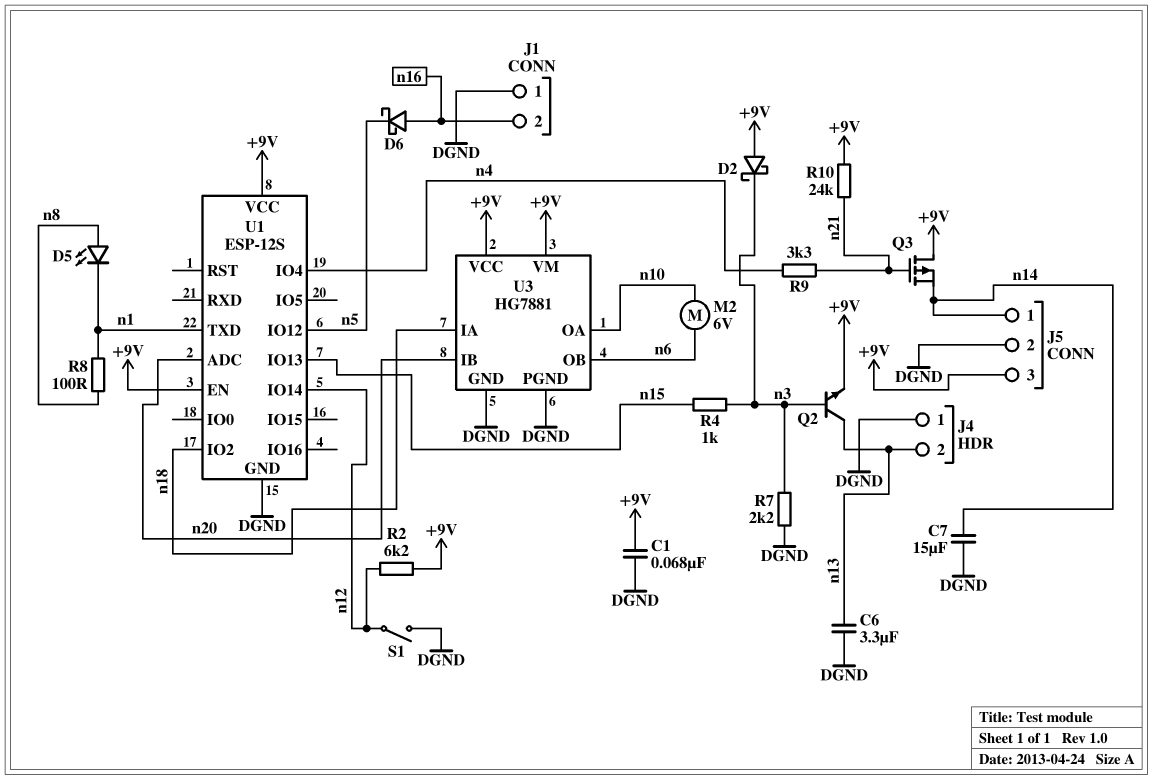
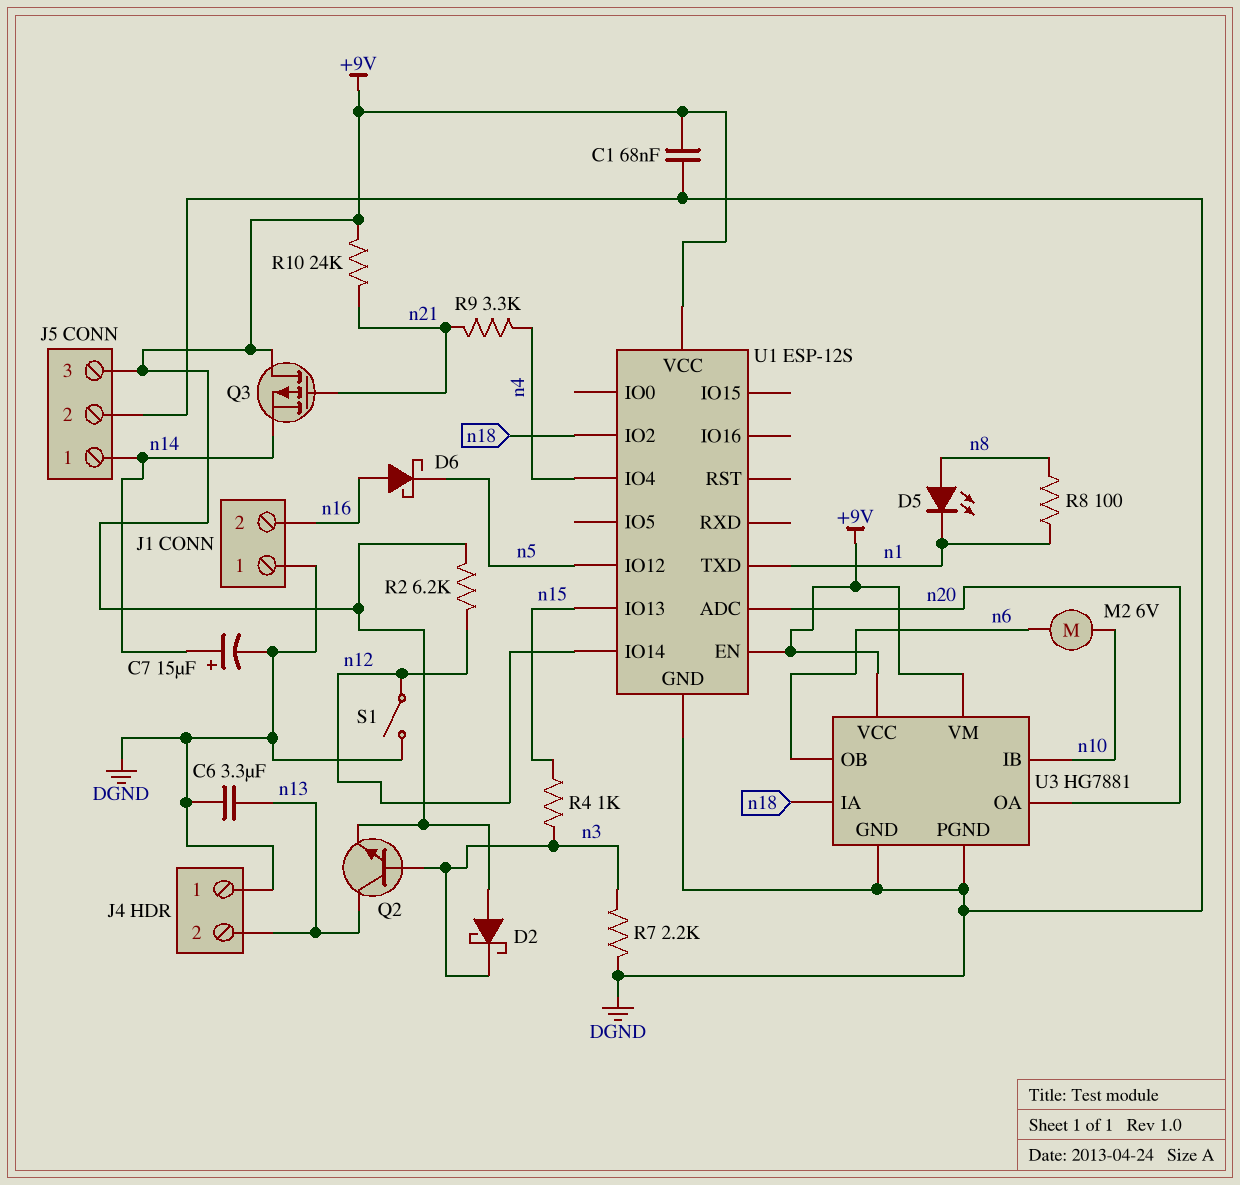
C7: 15uF (DGND, n14) -> 15uF (plus n14, minus DGND)
U3 pin IB: n20 -> n10
U3 pin OA: n10 -> n20

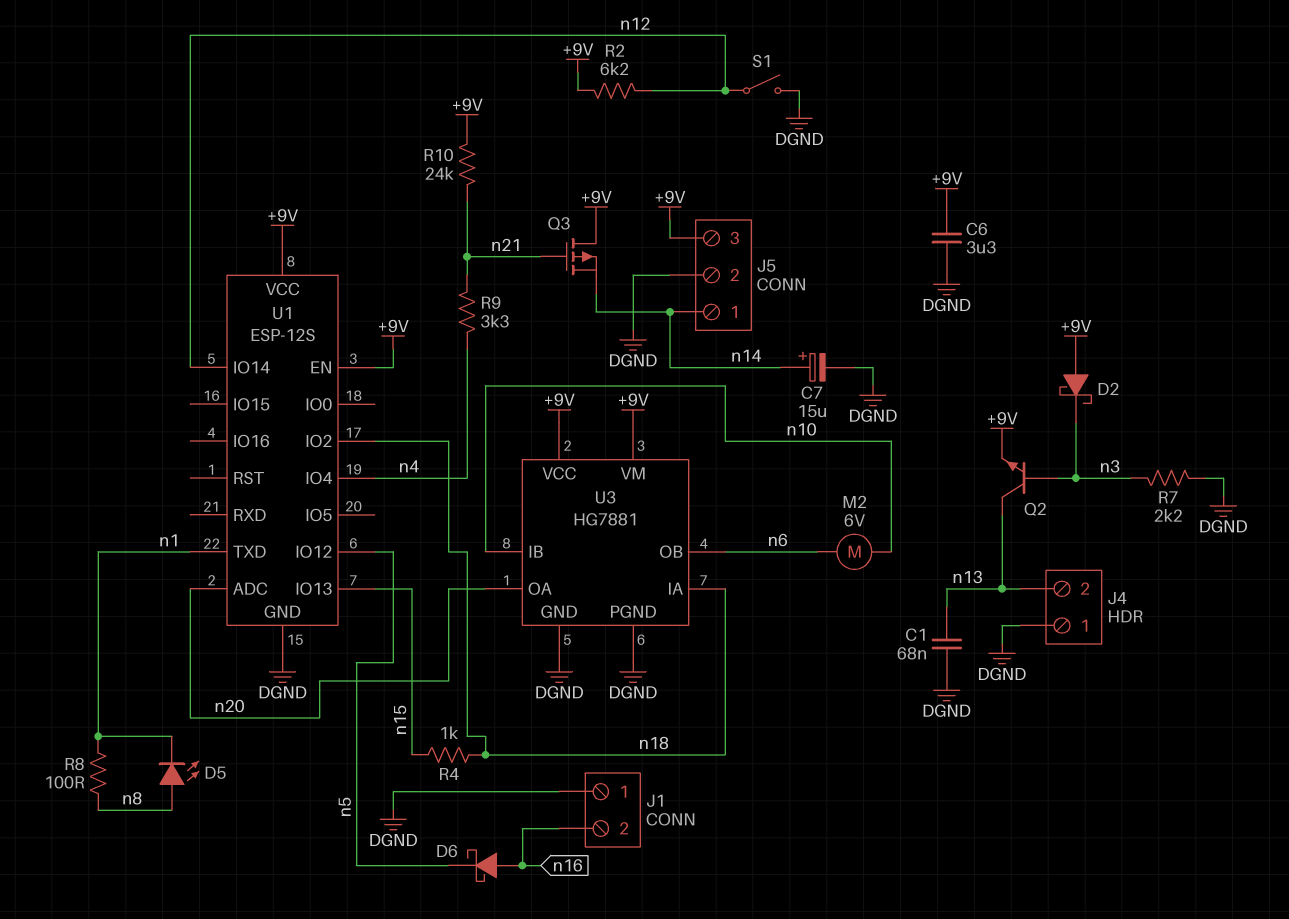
C1: 68nF (+9V, DGND) -> 68nF (DGND, n13)
C6: 3.3uF (DGND, n13) -> 3.3uF (+9V, DGND)
R4: 1k (n3, n15) -> 1k (n15, n18)

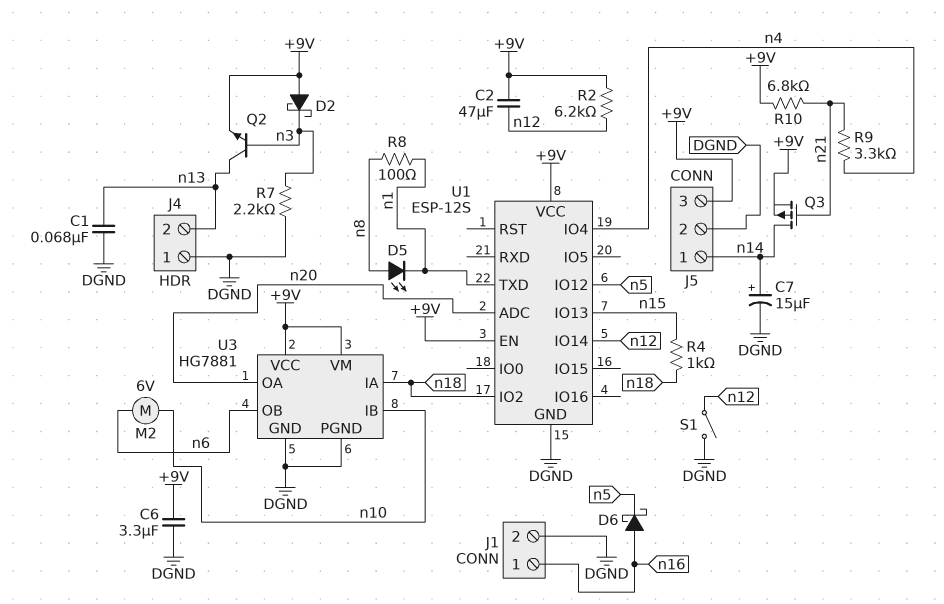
C2: none -> 47uF (+9V, n12)
J1 pin 1: DGND -> n16
J1 pin 2: n16 -> DGND
Q3: PMOS (G n21, D +9V, S n14) -> PMOS (G n21, D n14, S +9V)
R10: 24k (+9V, n21) -> 6.8k (+9V, n21)

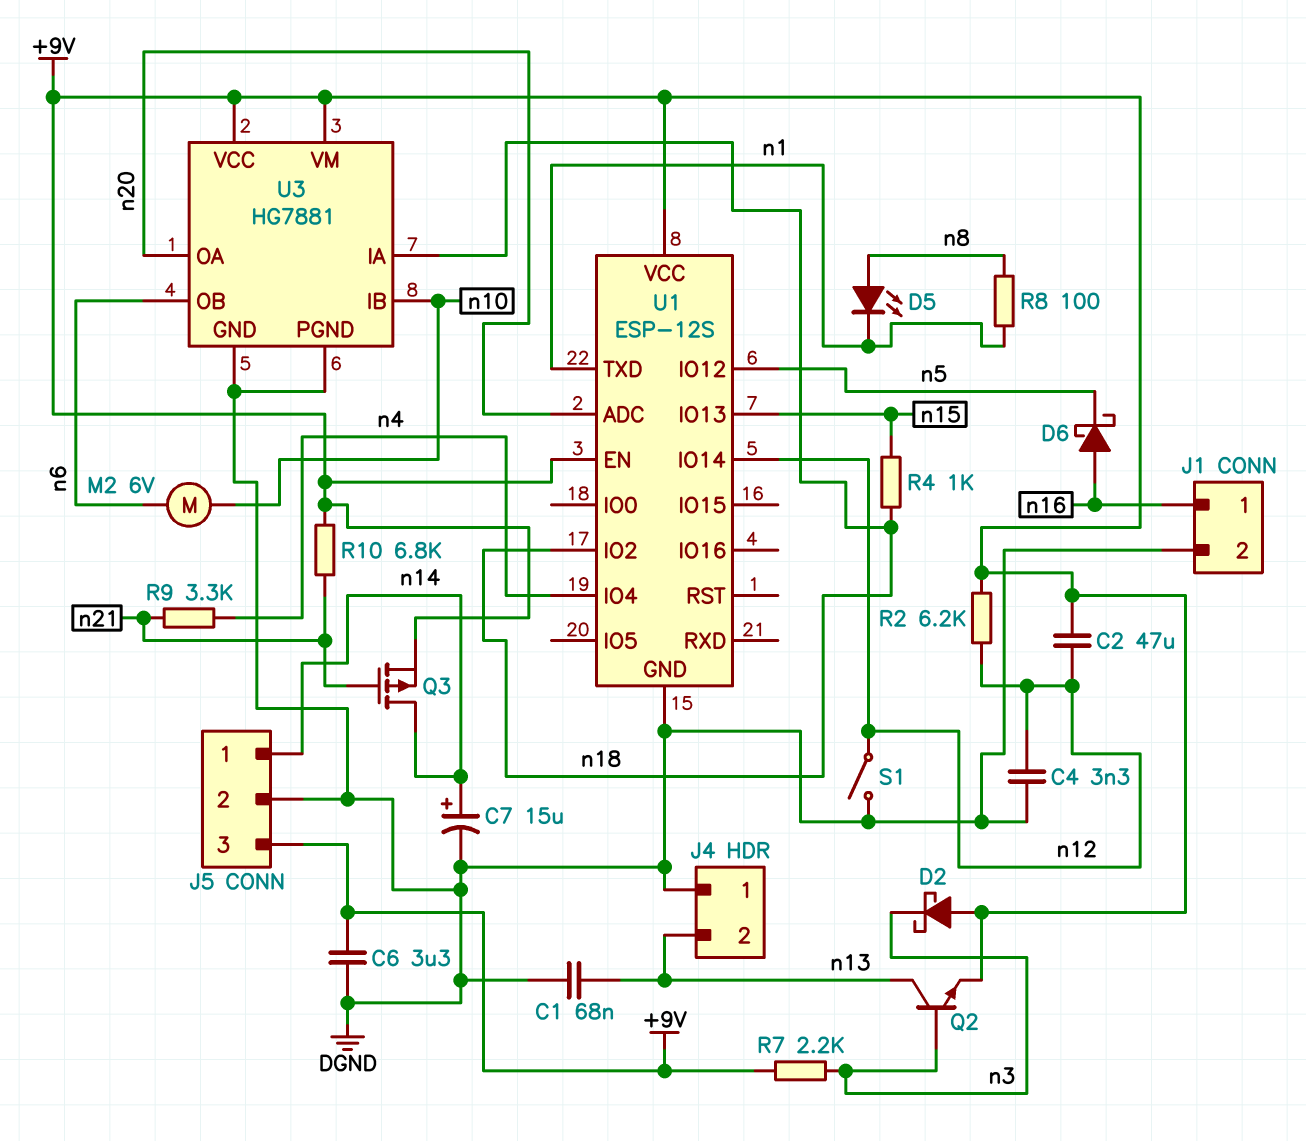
C4: none -> 3.3nF (DGND, n12)
R7: 2.2k (DGND, n3) -> 2.2k (+9V, n3)

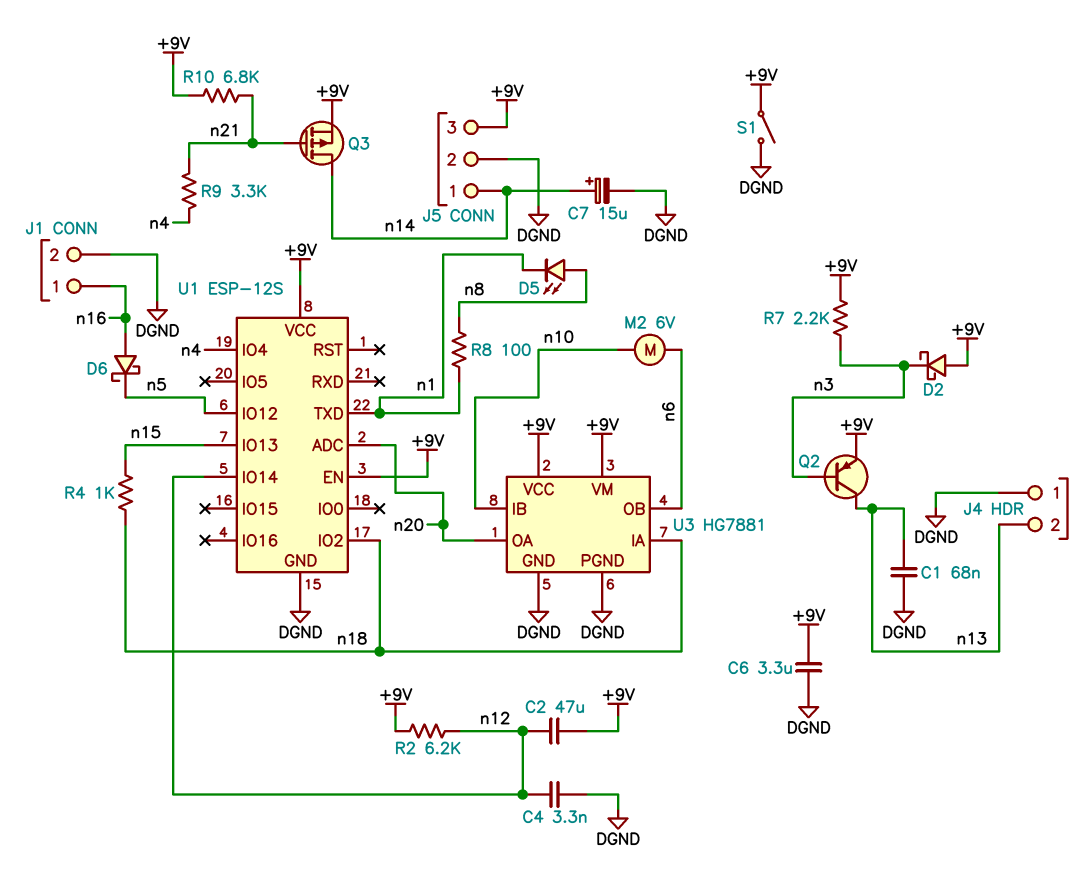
Q2: NPN (B n3, C n13, E +9V) -> PNP (B n3, C n13, E +9V)
S1: switch (DGND, n12) -> switch (+9V, DGND)

